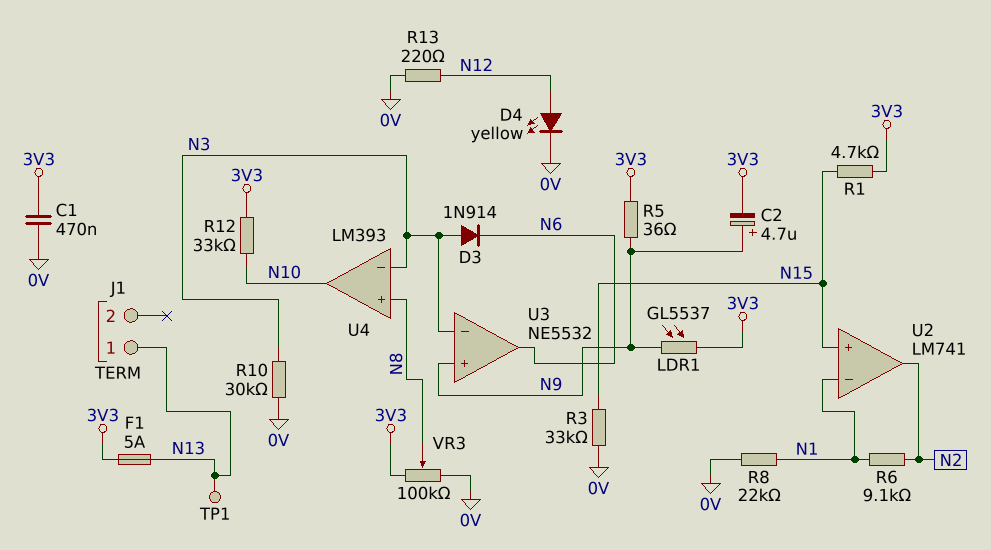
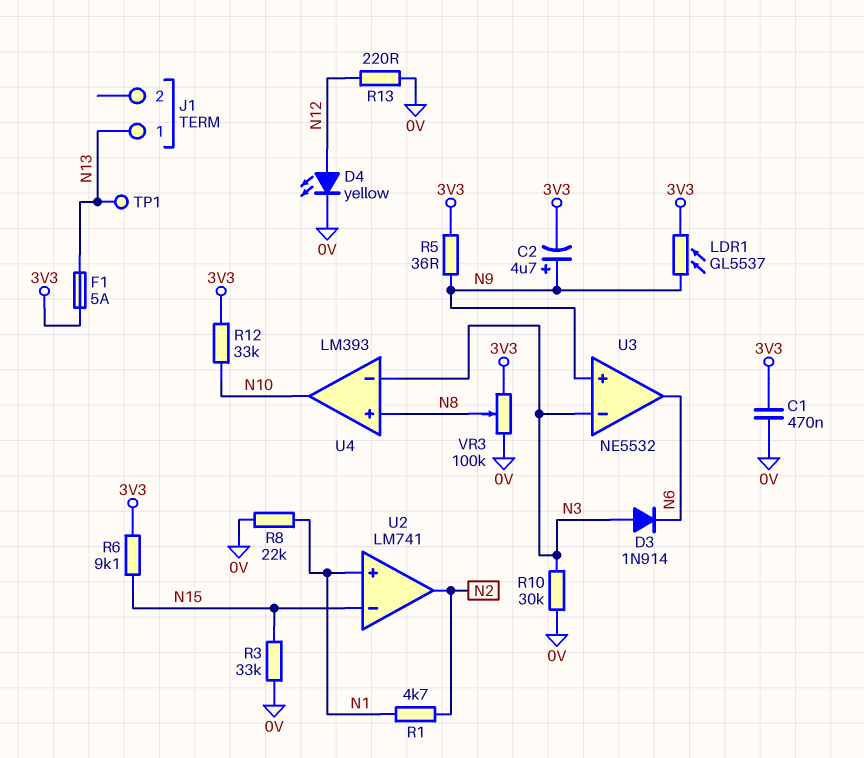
R1: 4.7k (3V3, N15) -> 4.7k (N1, N2)
R6: 9.1k (N1, N2) -> 9.1k (3V3, N15)
U2 pin in+: N15 -> N1
U2 pin in-: N1 -> N15

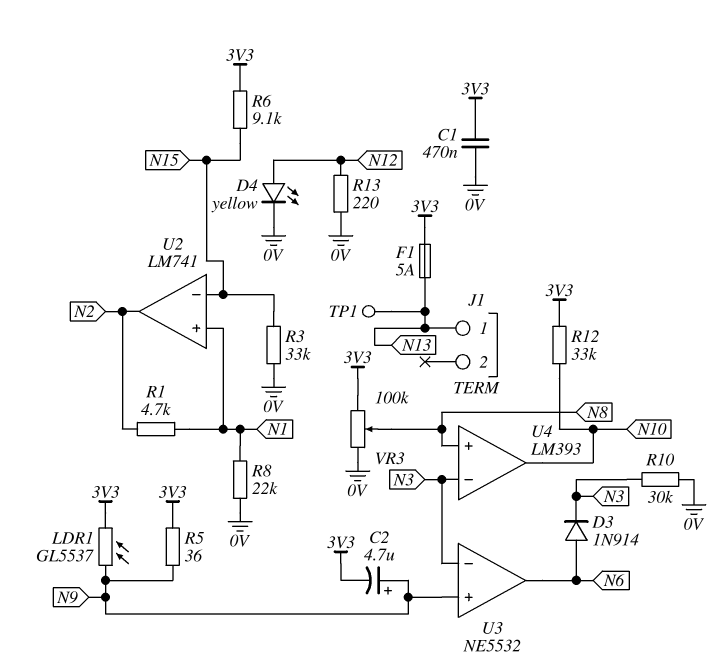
D3: diode 1N914 (A N3, K N6) -> diode 1N914 (A N6, K N3)

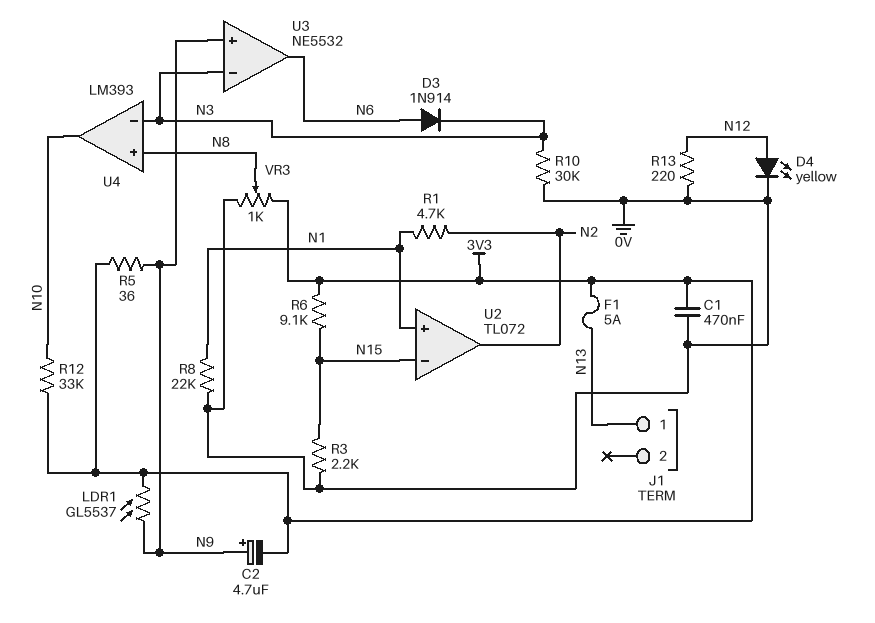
R3: 33k (0V, N15) -> 2.2k (0V, N15)
TP1: test point (N13) -> none
U2: LM741 -> TL072
VR3: 100k (0V, 3V3, wiper N8) -> 1k (0V, 3V3, wiper N8)

